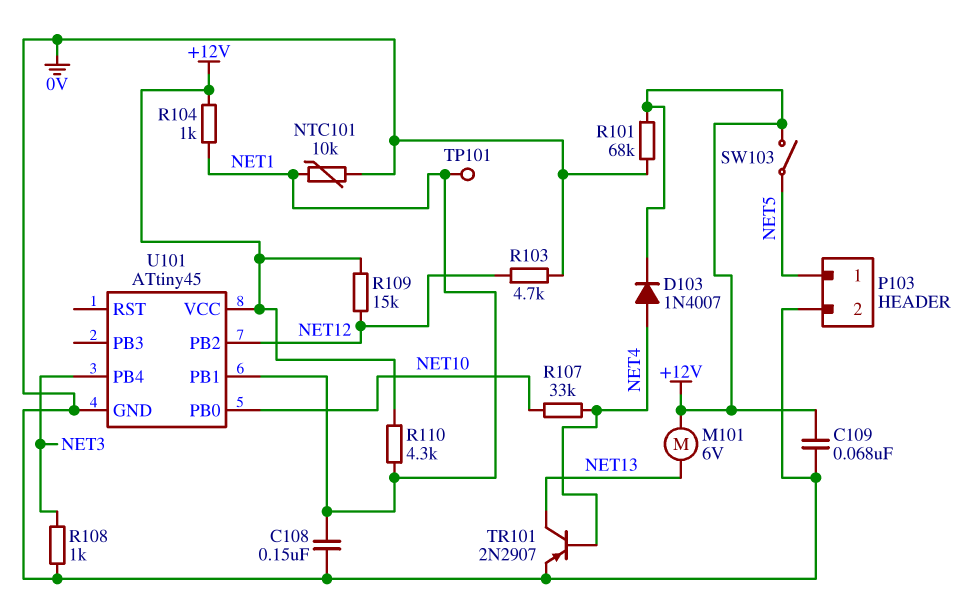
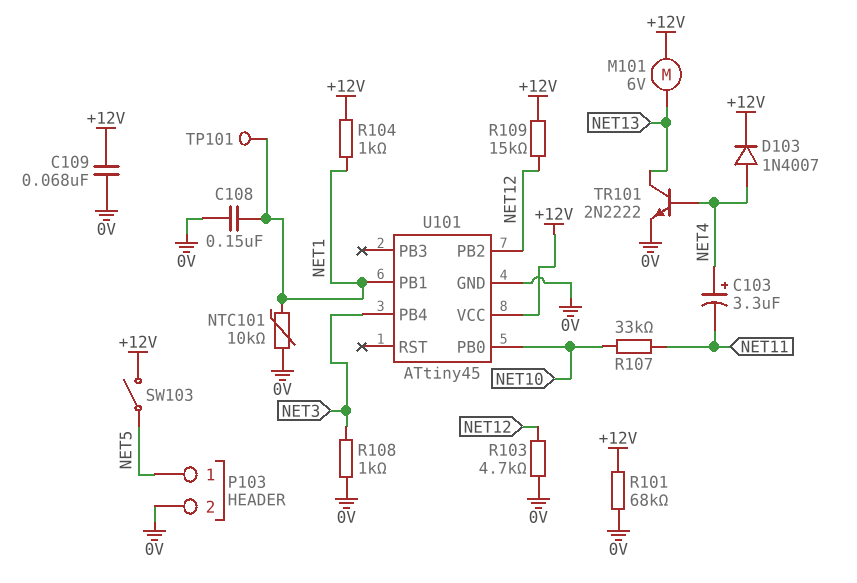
C103: none -> 3.3uF (plus NET4, minus NET11)
R107: 33k (NET4, NET10) -> 33k (NET10, NET11)
R110: 4.3k (+12V, NET1) -> none
TR101: PNP 2N2907 (B NET4, C NET13, E 0V) -> NPN 2N2222 (B NET4, C NET13, E 0V)

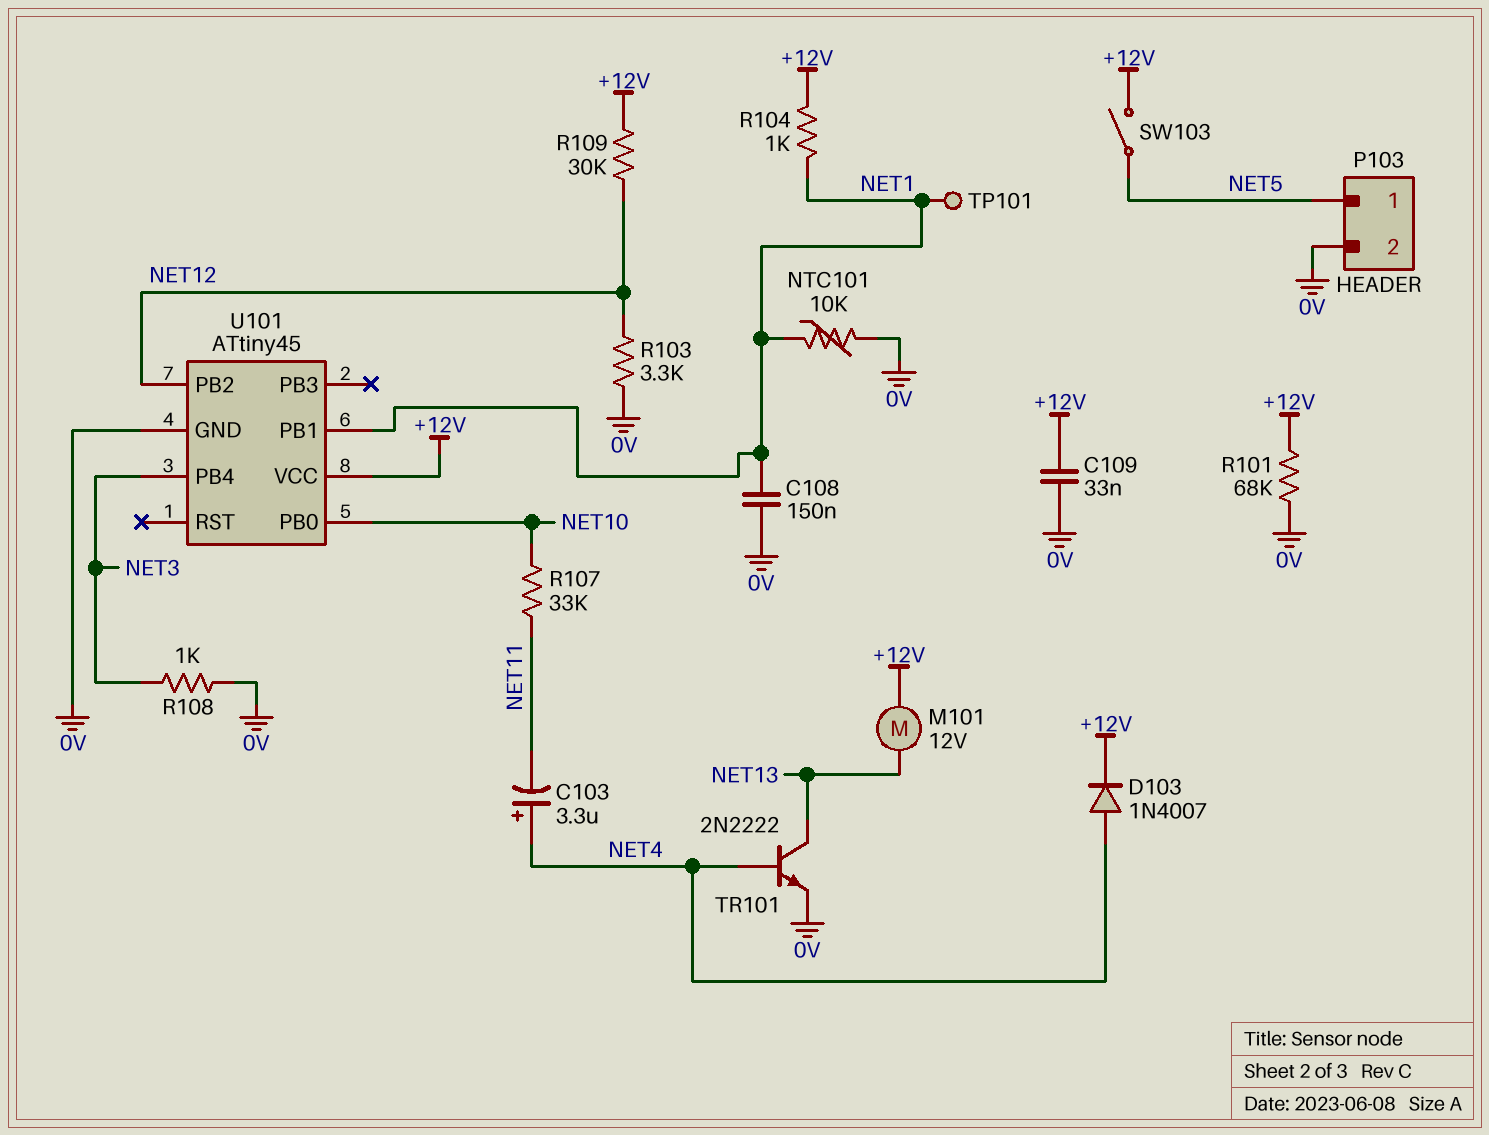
C109: 68nF (+12V, 0V) -> 33nF (+12V, 0V)
M101: motor 6V (+12V, NET13) -> motor 12V (+12V, NET13)
R103: 4.7k (0V, NET12) -> 3.3k (0V, NET12)
R109: 15k (+12V, NET12) -> 30k (+12V, NET12)

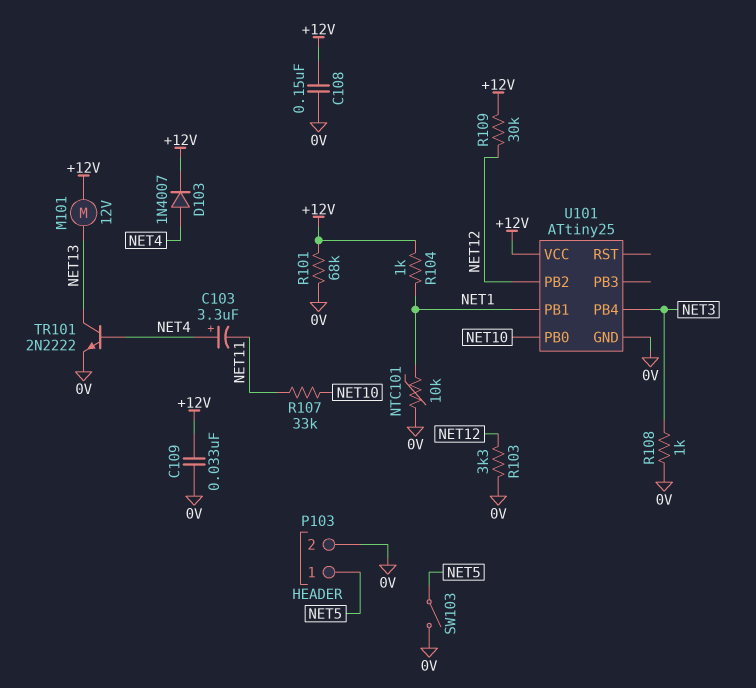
C108: 150nF (0V, NET1) -> 150nF (+12V, 0V)
SW103: switch (+12V, NET5) -> switch (0V, NET5)
TP101: test point (NET1) -> none
U101: ATtiny45 -> ATtiny25

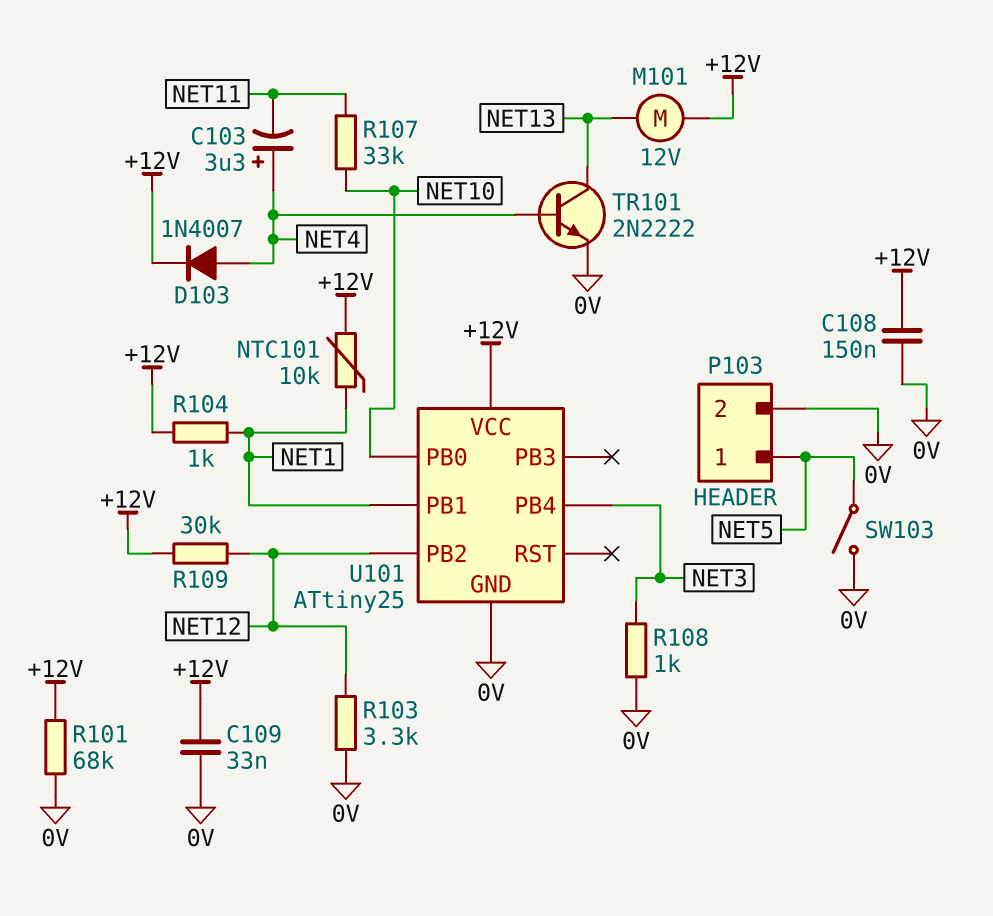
NTC101: 10k (0V, NET1) -> 10k (+12V, NET1)

